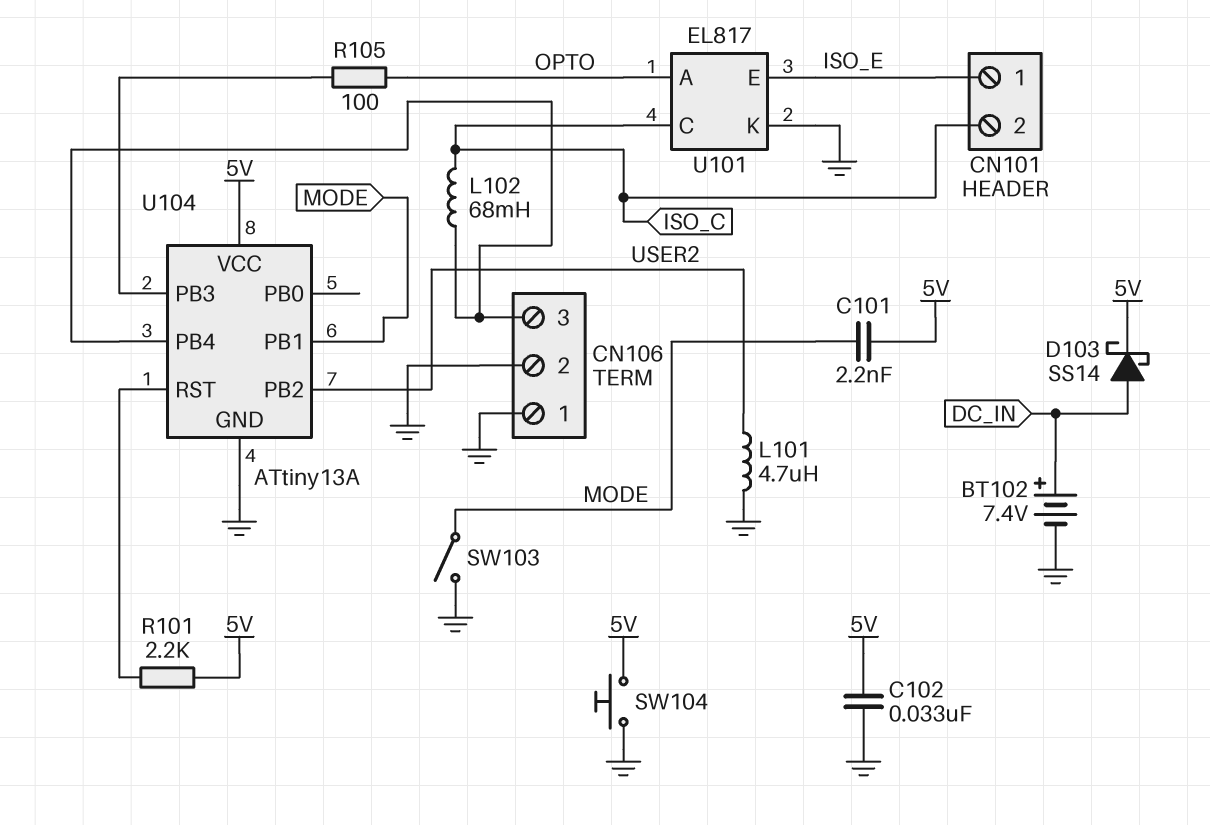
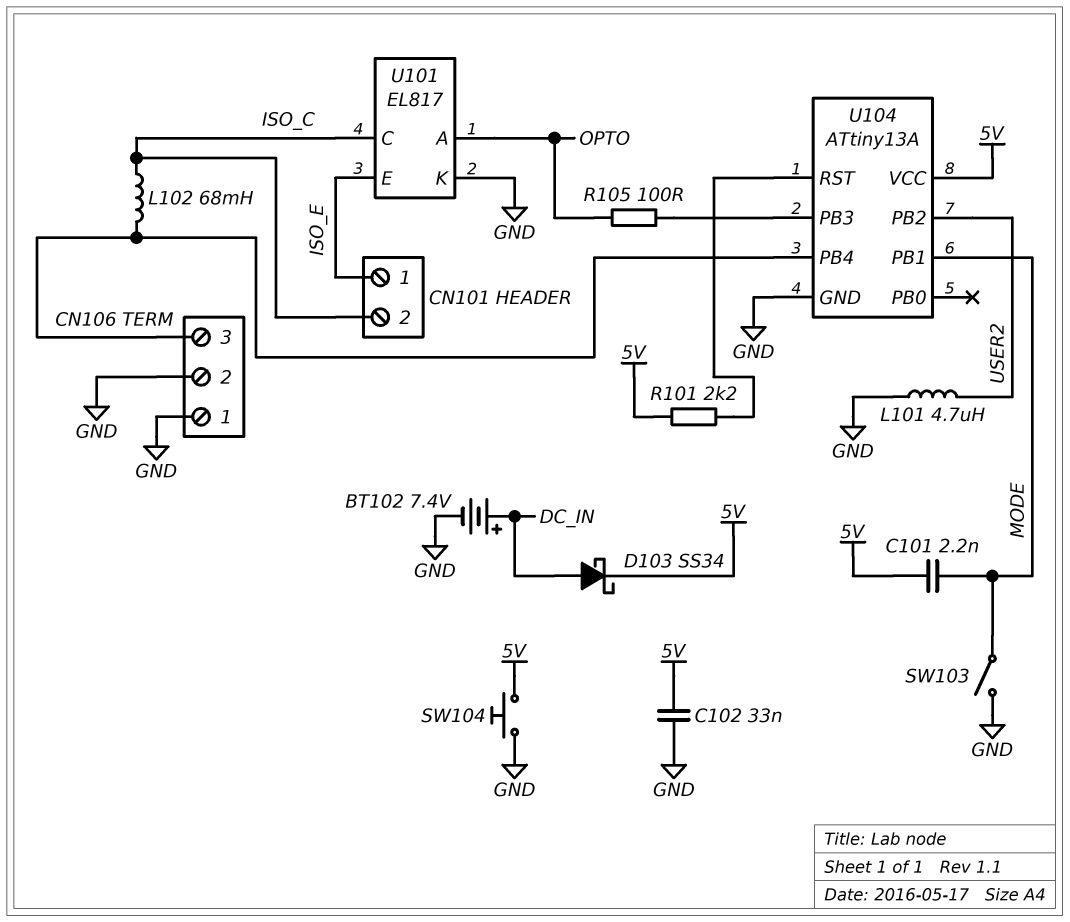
D103: schottky SS14 (A DC_IN, K 5V) -> schottky SS34 (A DC_IN, K 5V)

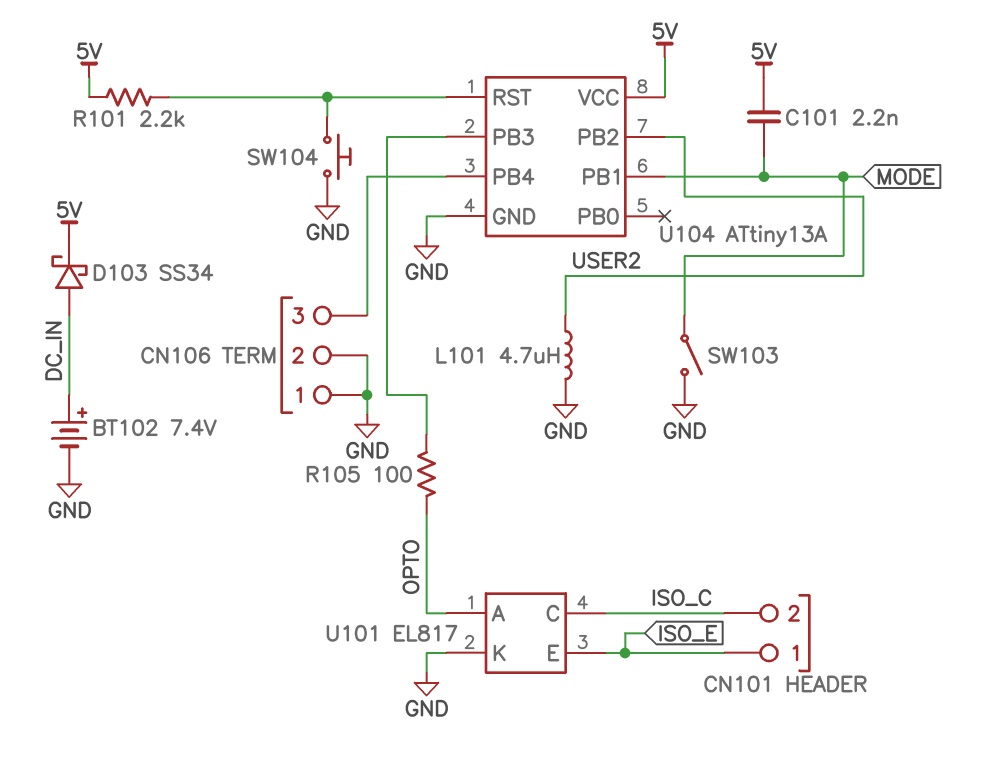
C102: 33nF (5V, GND) -> none
L102: 68mH (CN106/3, ISO_C) -> none
SW104: button (5V, GND) -> button (GND, U104/RST)

